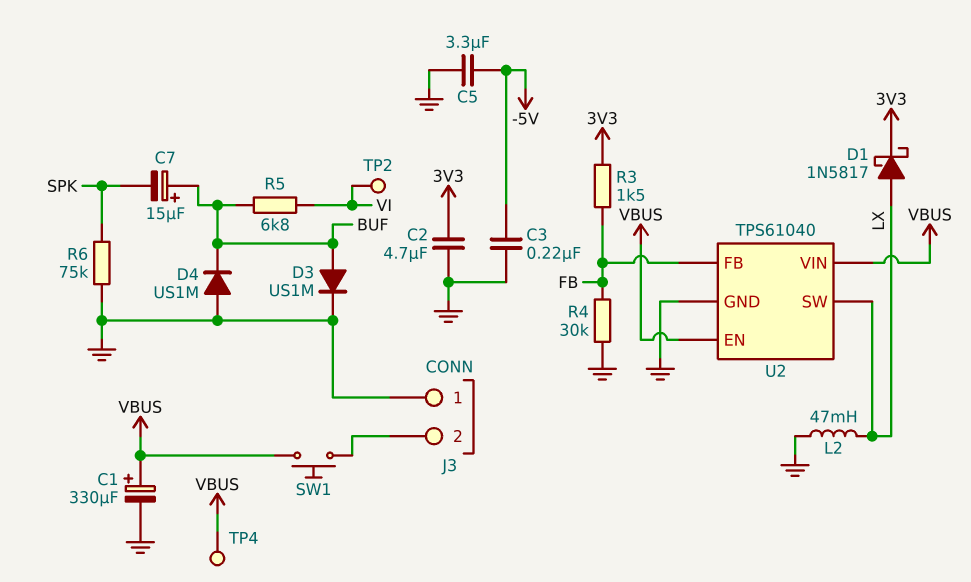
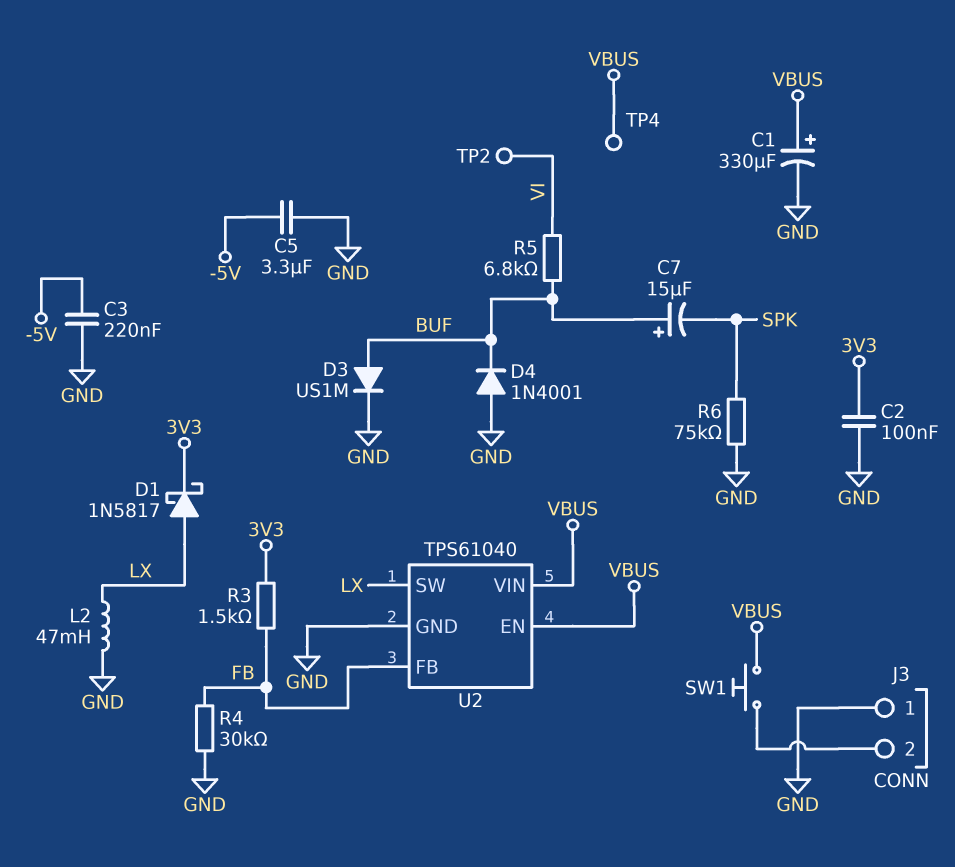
C2: 4.7uF (3V3, GND) -> 100nF (3V3, GND)
D4: diode US1M (A GND, K BUF) -> diode 1N4001 (A GND, K BUF)

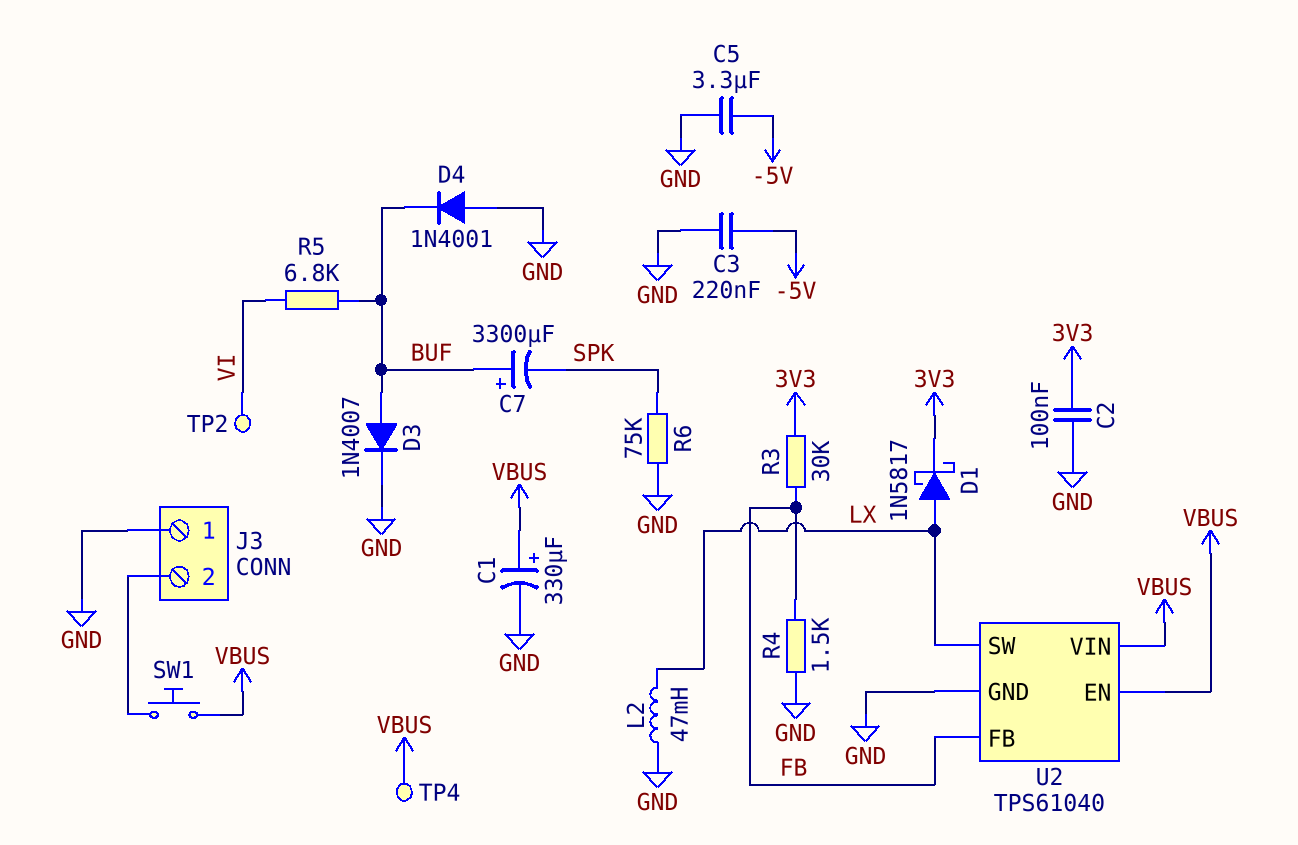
C7: 15uF (plus BUF, minus SPK) -> 3300uF (plus BUF, minus SPK)
D3: diode US1M (A BUF, K GND) -> diode 1N4007 (A BUF, K GND)
R3: 1.5k (3V3, FB) -> 30k (3V3, FB)
R4: 30k (FB, GND) -> 1.5k (FB, GND)

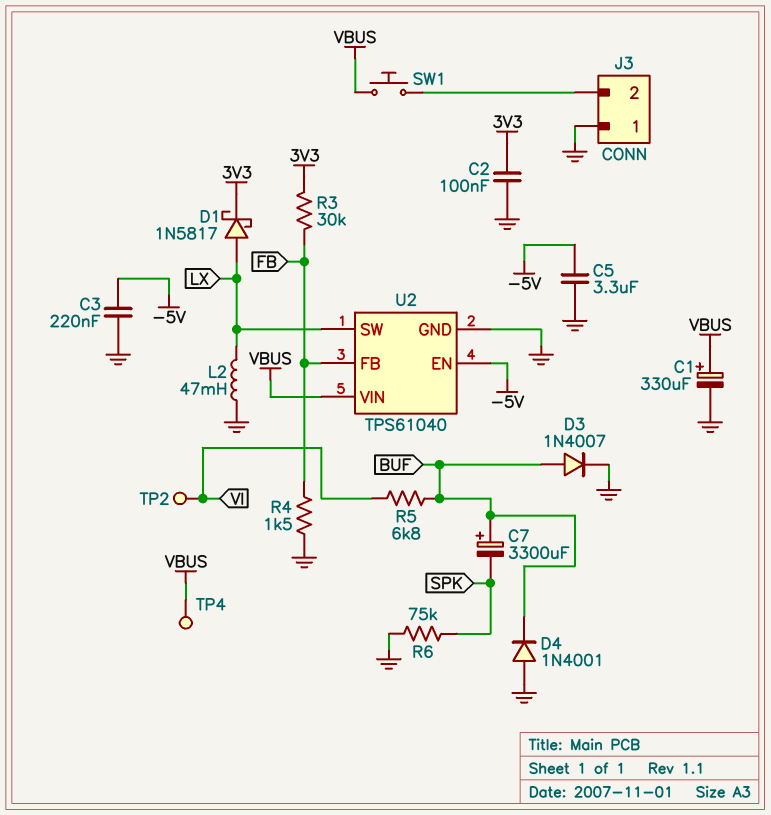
U2 pin EN: VBUS -> -5V

